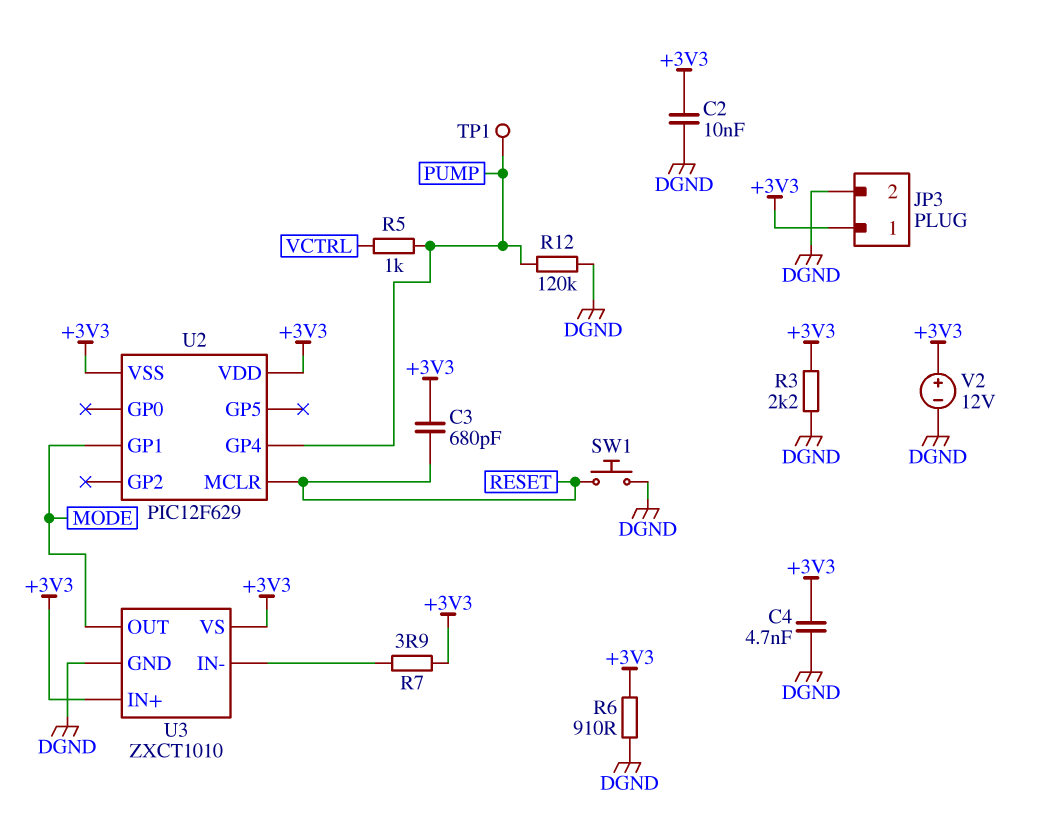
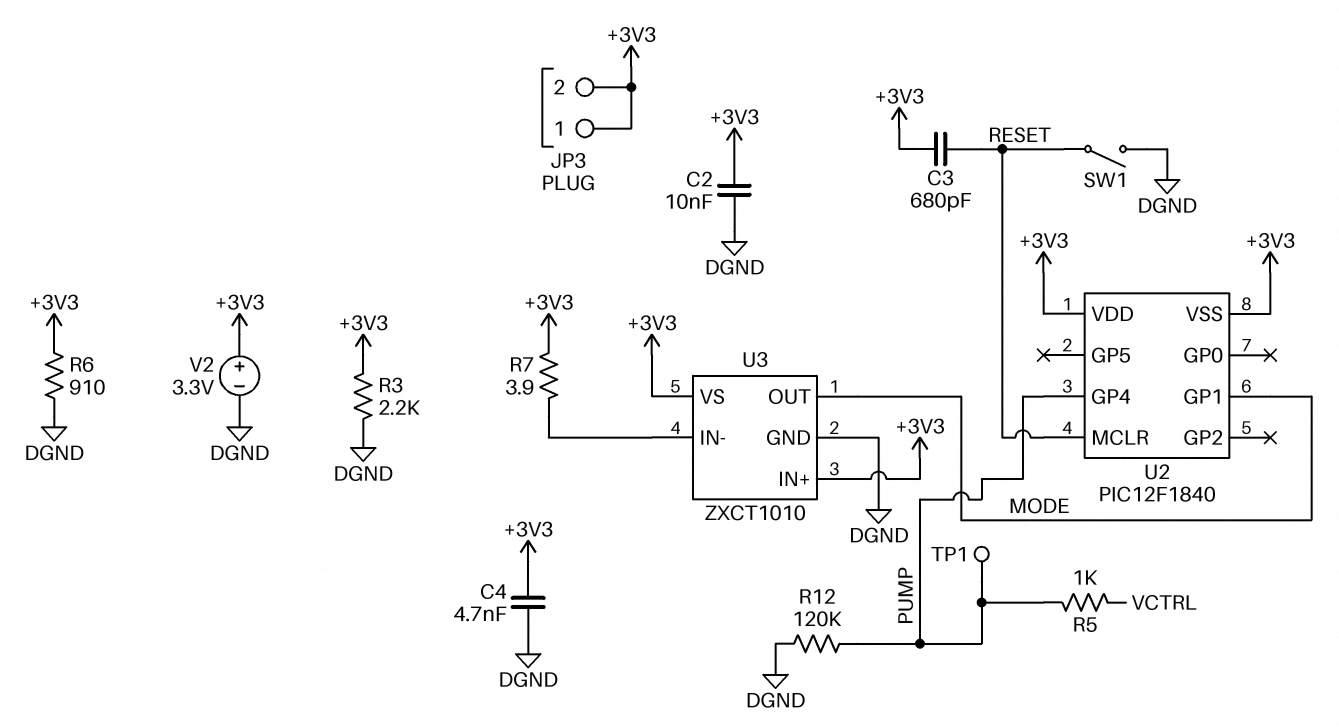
JP3 pin 2: DGND -> +3V3
SW1: button (DGND, RESET) -> switch (DGND, RESET)
U2: PIC12F629 -> PIC12F1840
V2: 12V (plus +3V3, minus DGND) -> 3.3V (plus +3V3, minus DGND)

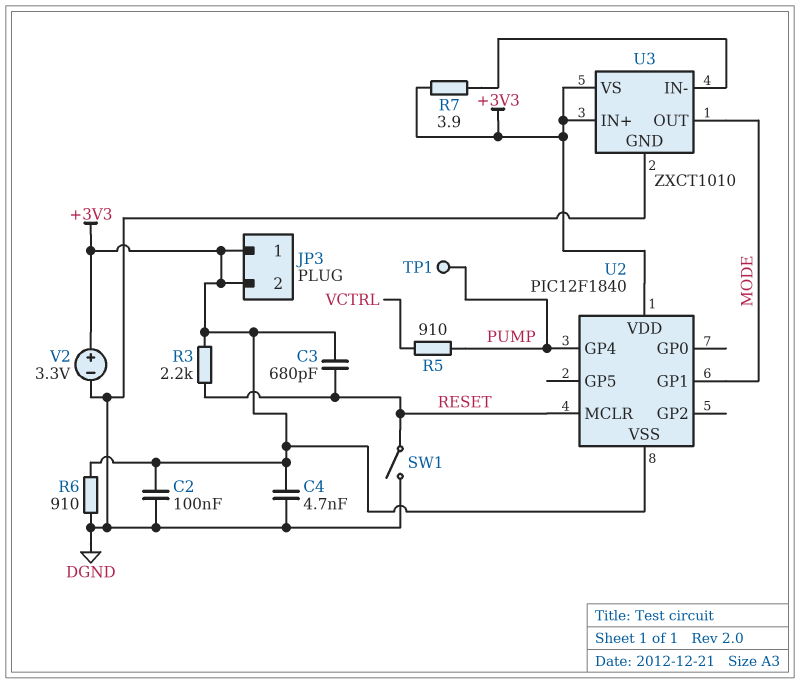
C2: 10nF (+3V3, DGND) -> 100nF (+3V3, DGND)
R3: 2.2k (+3V3, DGND) -> 2.2k (+3V3, RESET)
R5: 1k (PUMP, VCTRL) -> 910 (PUMP, VCTRL)
R12: 120k (DGND, PUMP) -> none

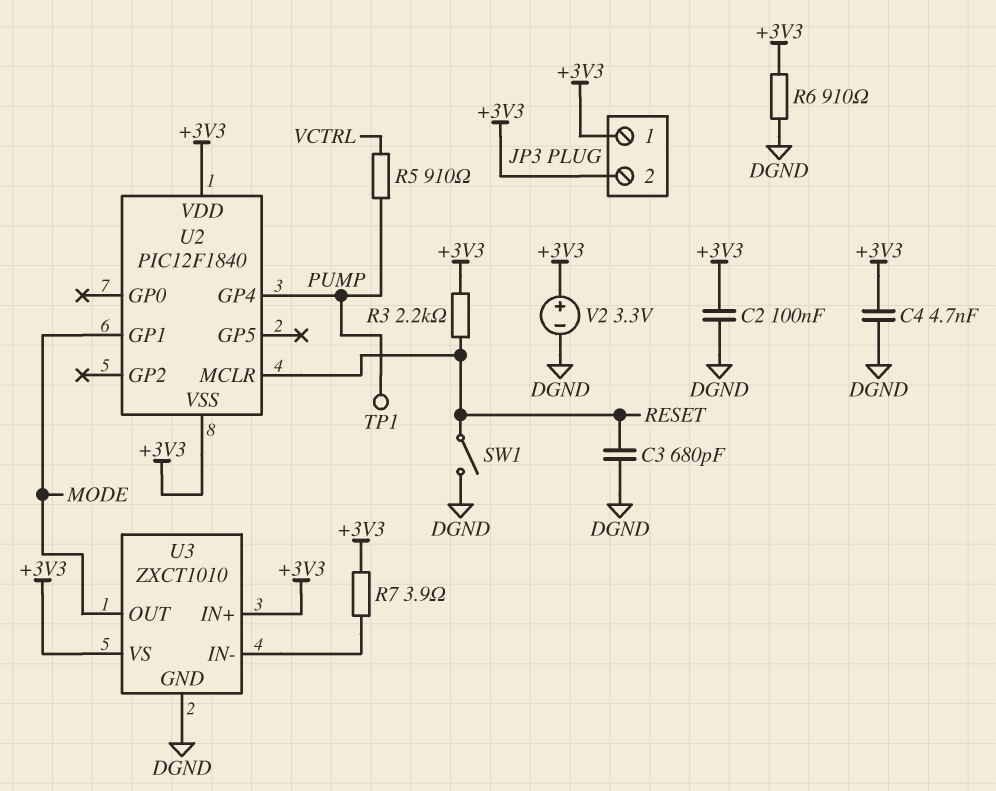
C3: 680pF (+3V3, RESET) -> 680pF (DGND, RESET)

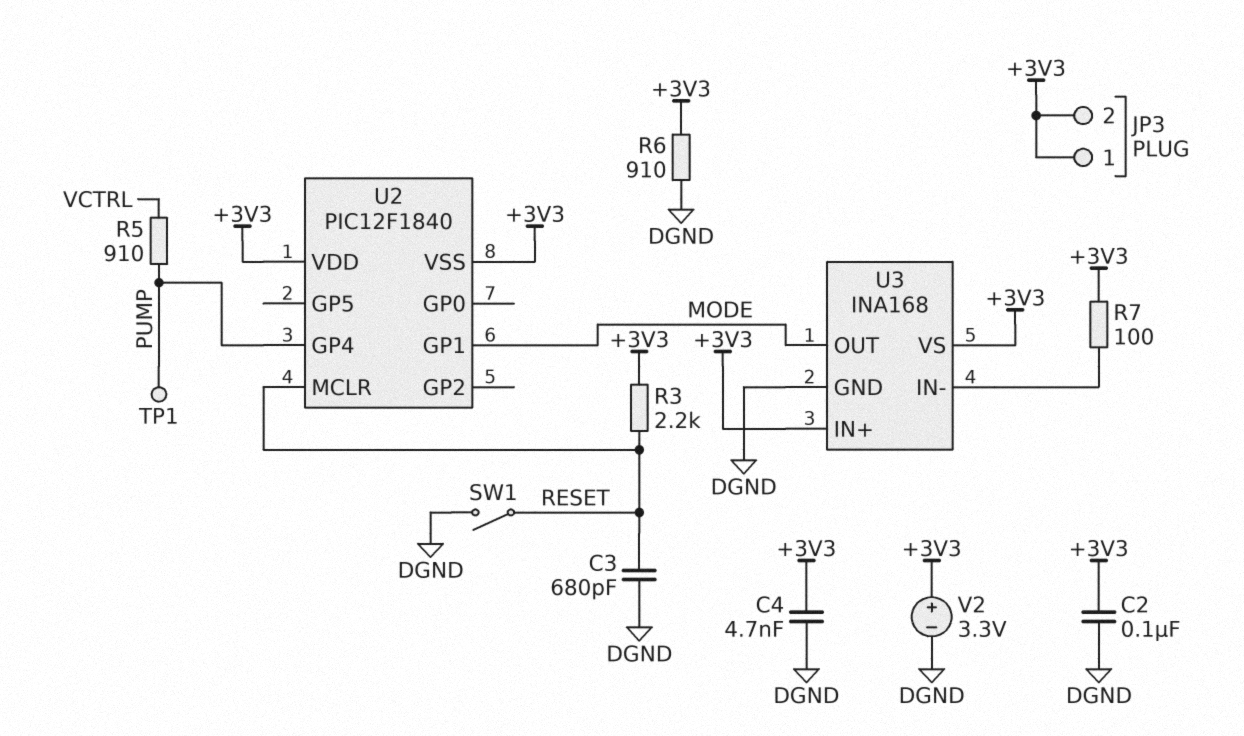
R7: 3.9 (+3V3, U3/IN-) -> 100 (+3V3, U3/IN-)
U3: ZXCT1010 -> INA168

